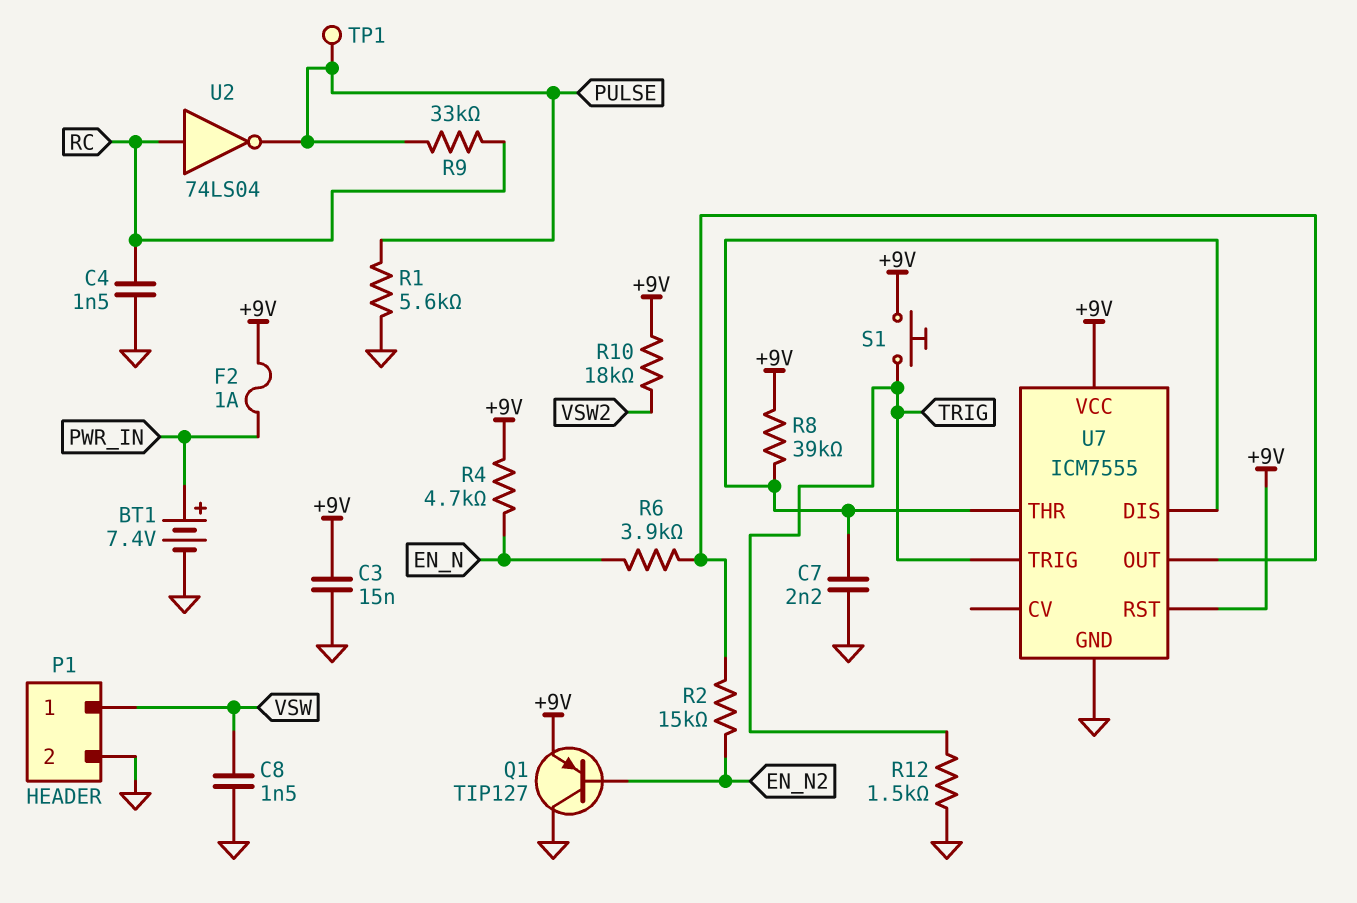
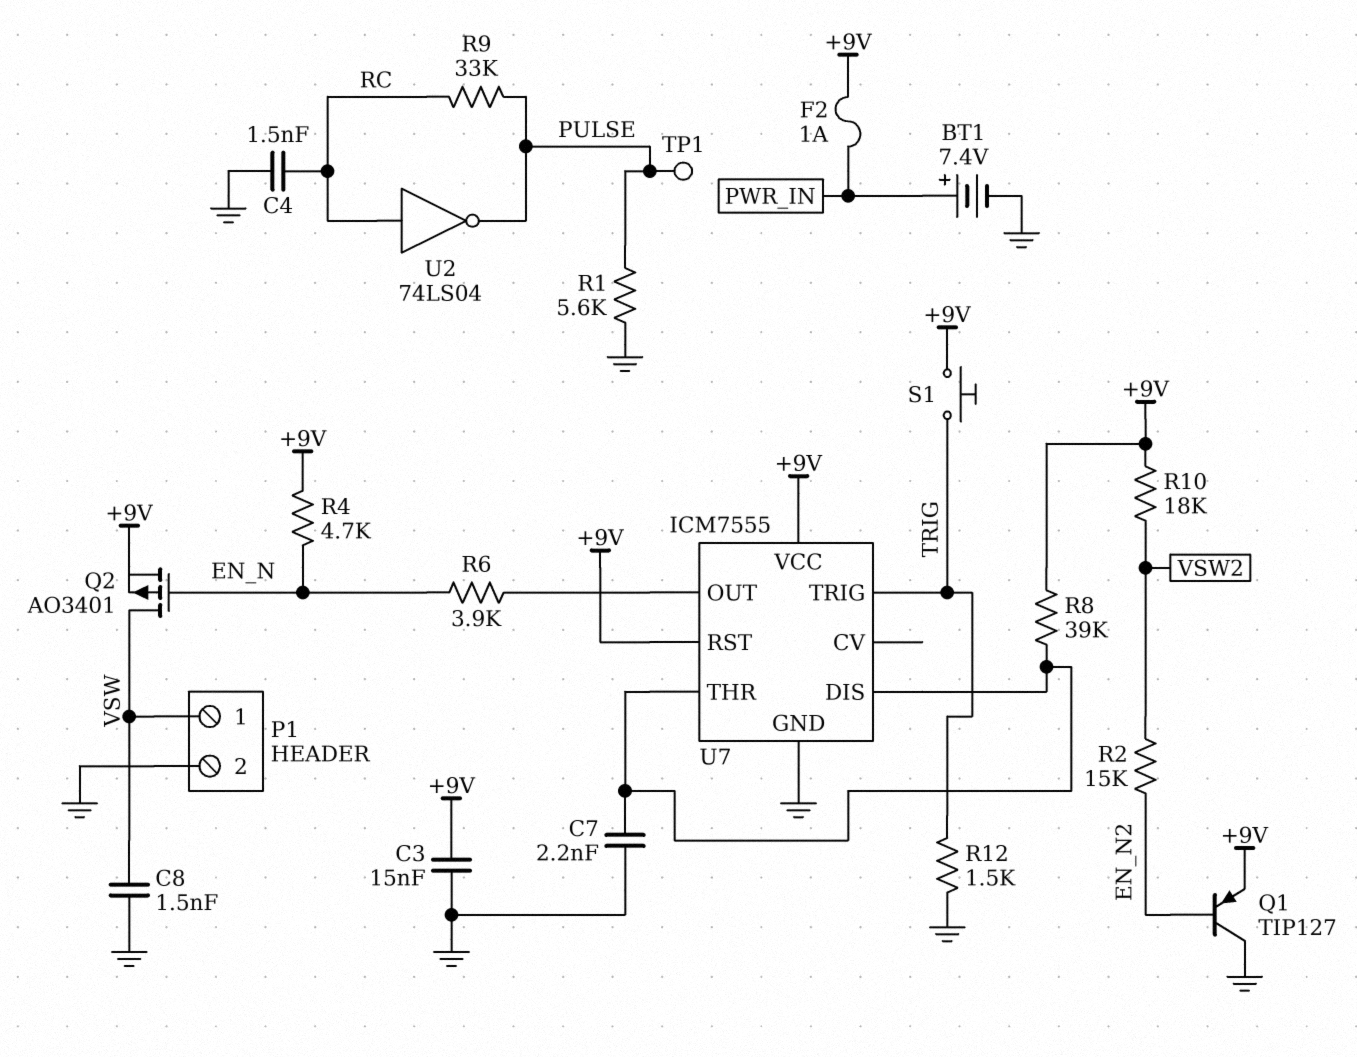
Q2: none -> PMOS AO3401 (G EN_N, D VSW, S +9V)
R2: 15k (EN_N2, U7/OUT) -> 15k (EN_N2, VSW2)

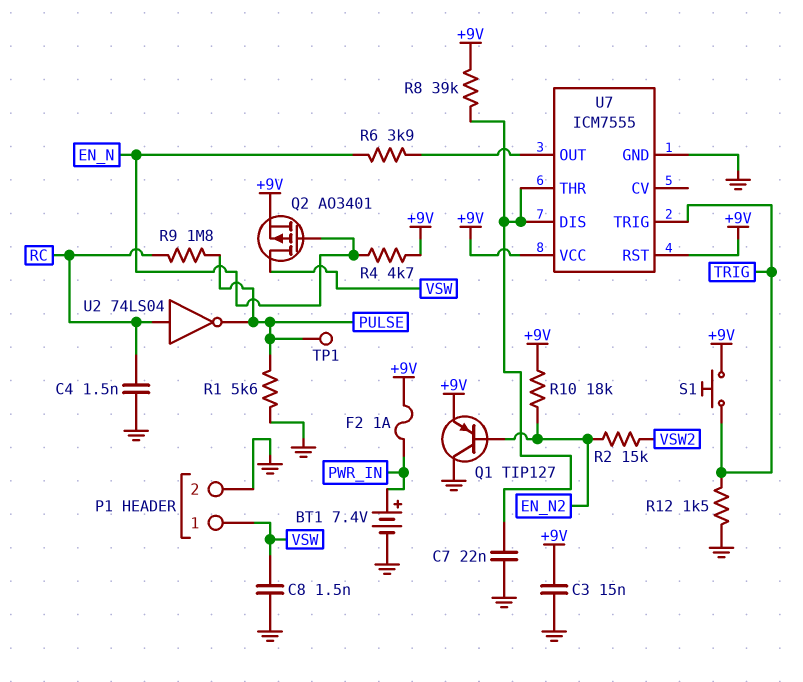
C7: 2.2nF (GND, U7/DIS) -> 22nF (GND, U7/DIS)
R9: 33k (PULSE, RC) -> 1.8M (PULSE, RC)
R10: 18k (+9V, VSW2) -> 18k (+9V, EN_N2)

